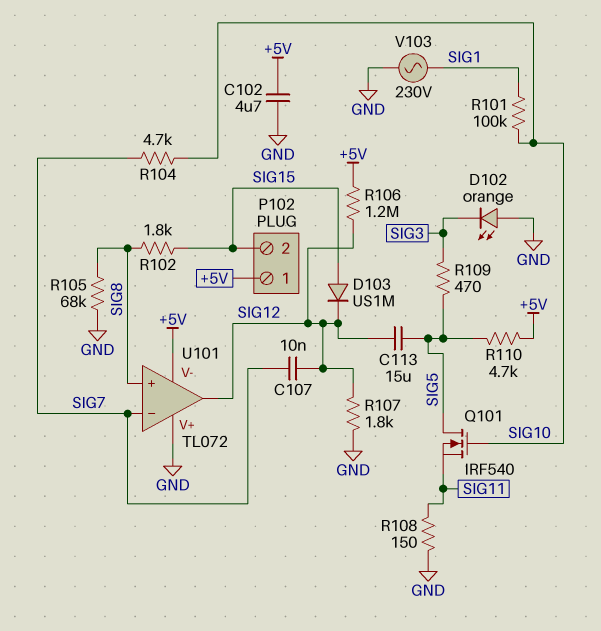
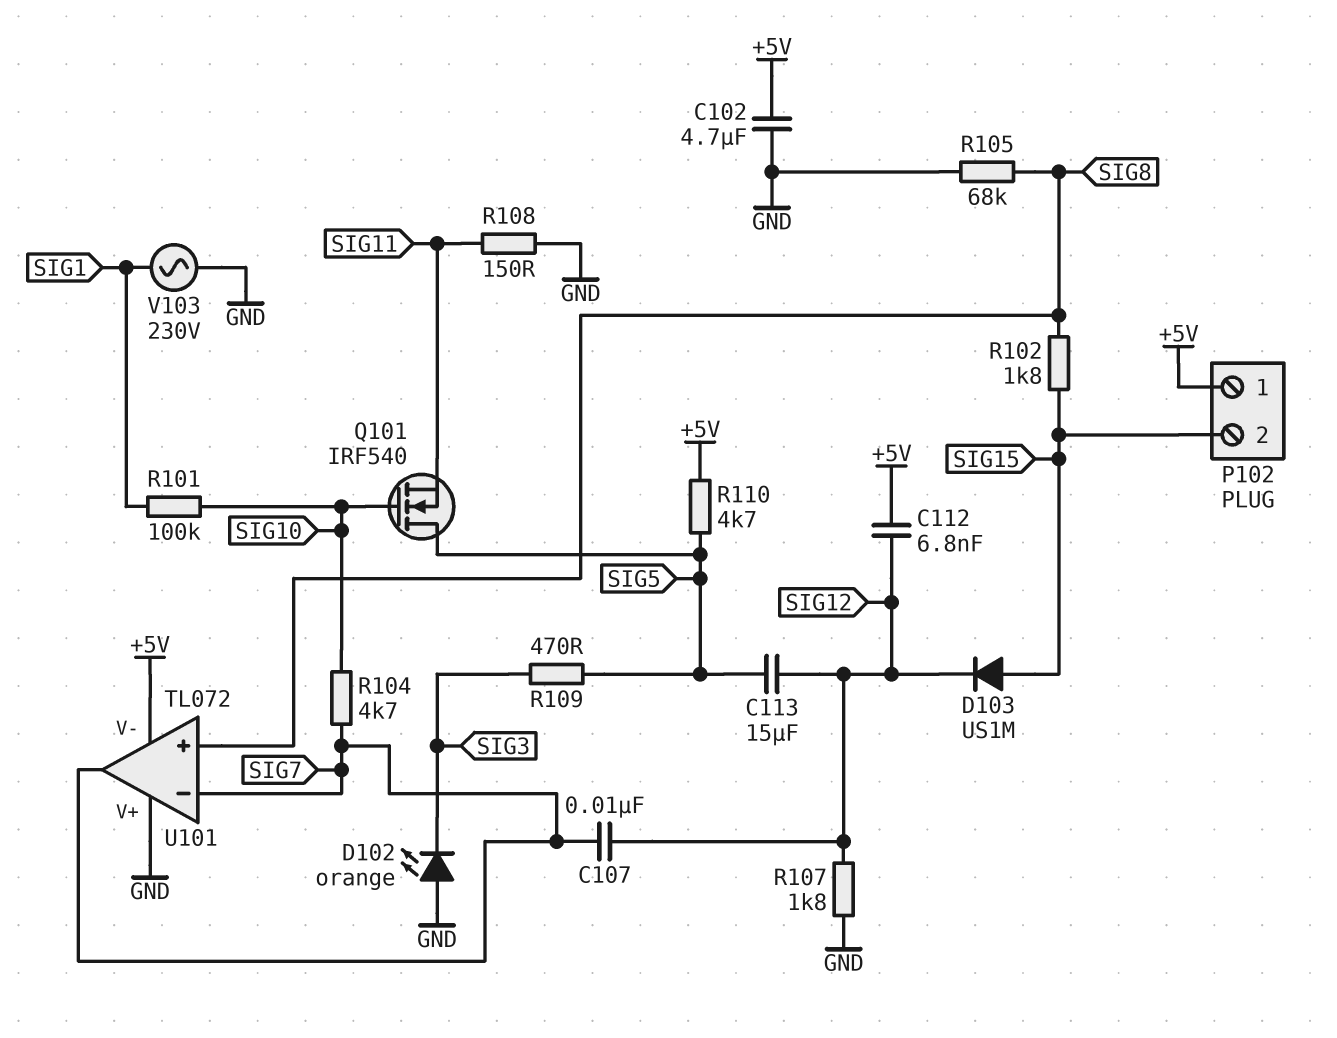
C112: none -> 6.8nF (+5V, SIG12)
R106: 1.2M (+5V, SIG12) -> none
U101 pin out: SIG12 -> SIG7

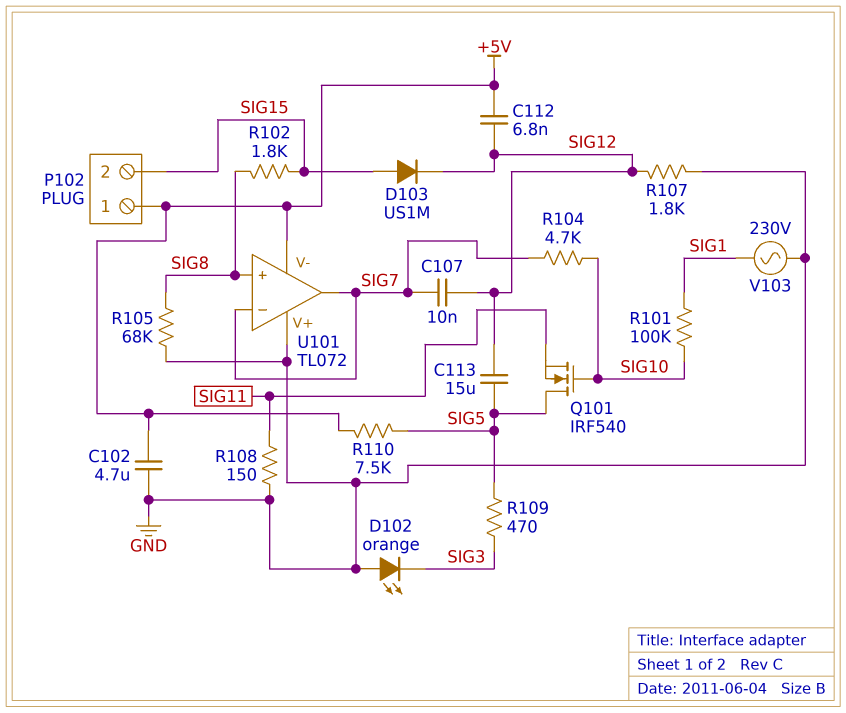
R110: 4.7k (+5V, SIG5) -> 7.5k (+5V, SIG5)

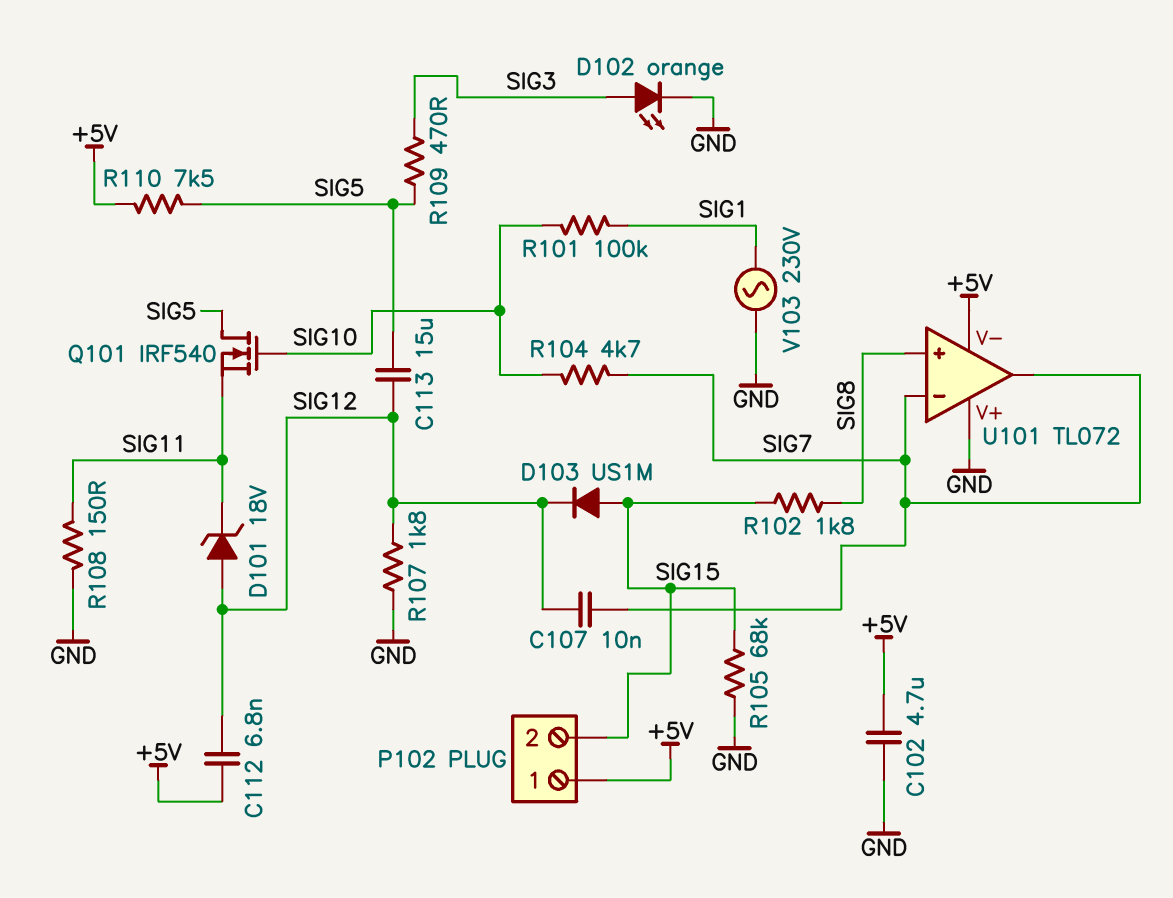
D101: none -> zener 18V (A SIG12, K SIG11)
D102: LED orange (A GND, K SIG3) -> LED orange (A SIG3, K GND)
R105: 68k (GND, SIG8) -> 68k (GND, SIG15)

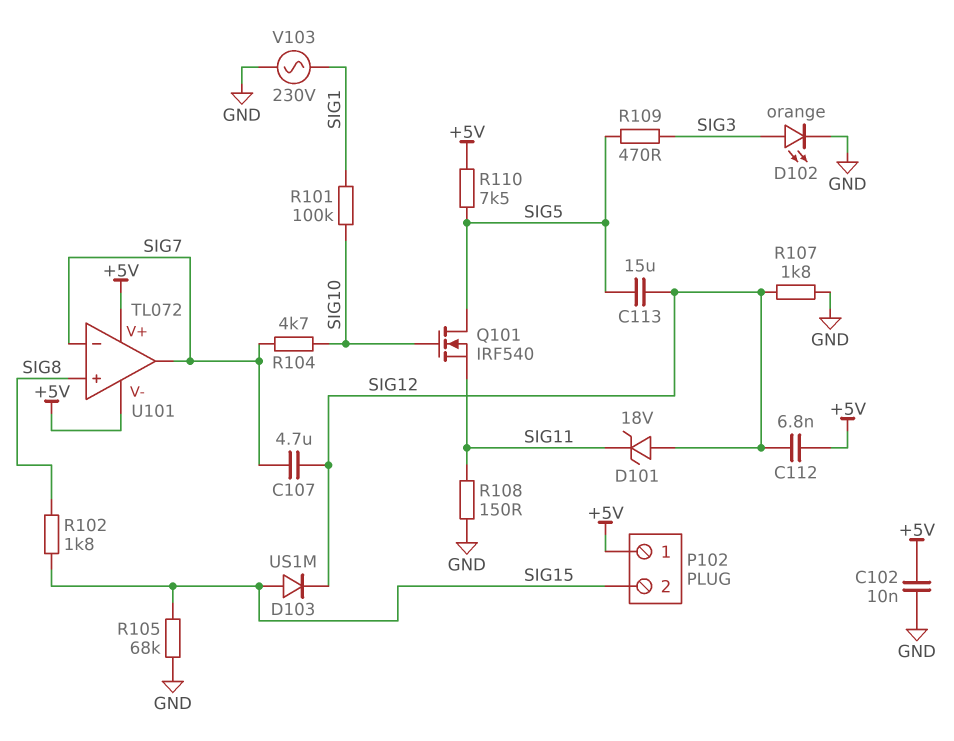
C102: 4.7uF (+5V, GND) -> 10nF (+5V, GND)
C107: 10nF (SIG7, SIG12) -> 4.7uF (SIG7, SIG12)
U101 pin V+: GND -> +5V

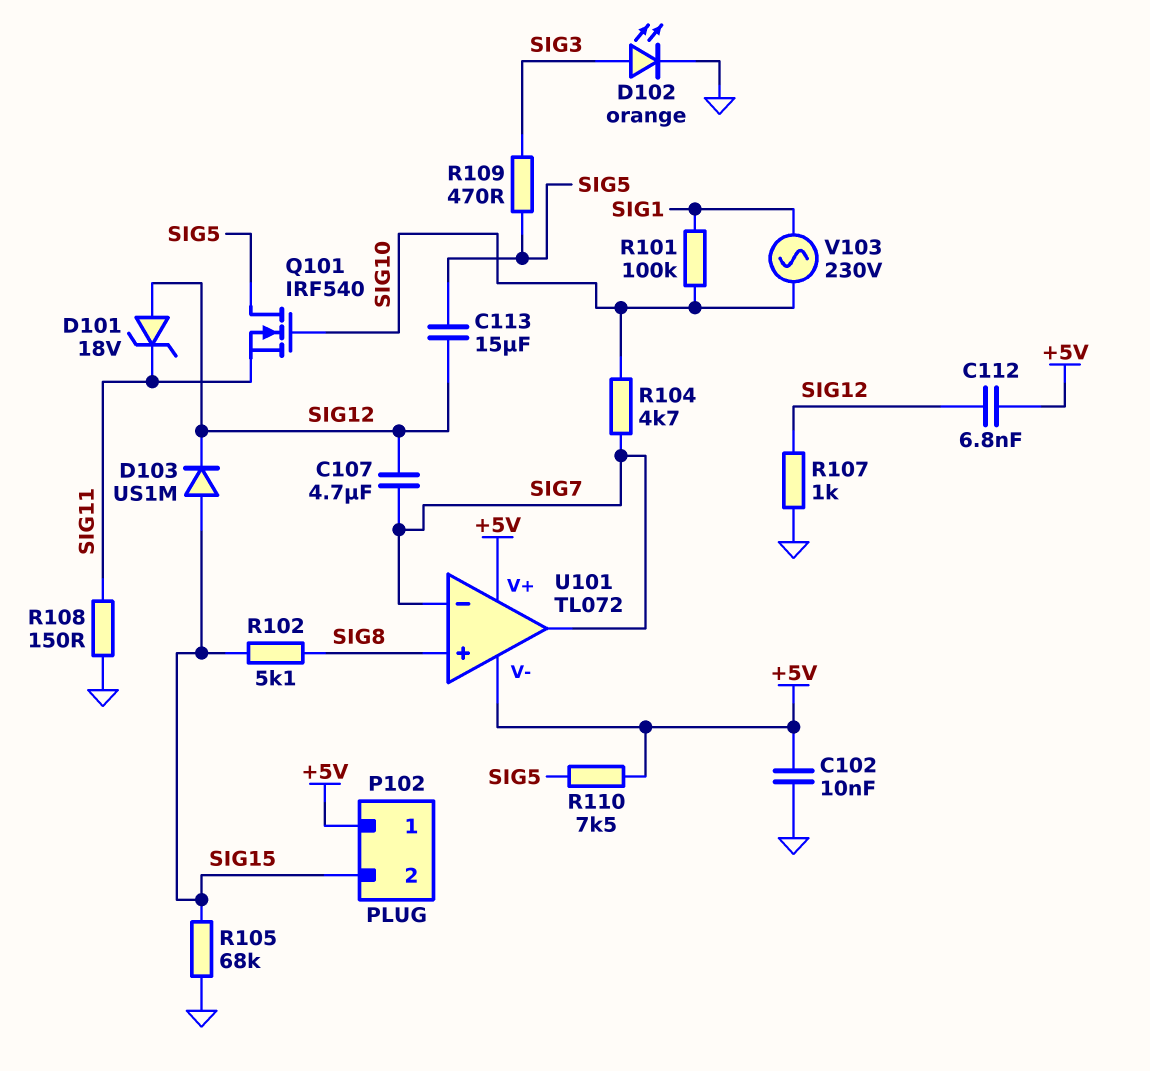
R102: 1.8k (SIG8, SIG15) -> 5.1k (SIG8, SIG15)
R107: 1.8k (GND, SIG12) -> 1k (GND, SIG12)
V103: AC 230V (GND, SIG1) -> AC 230V (SIG1, SIG10)

